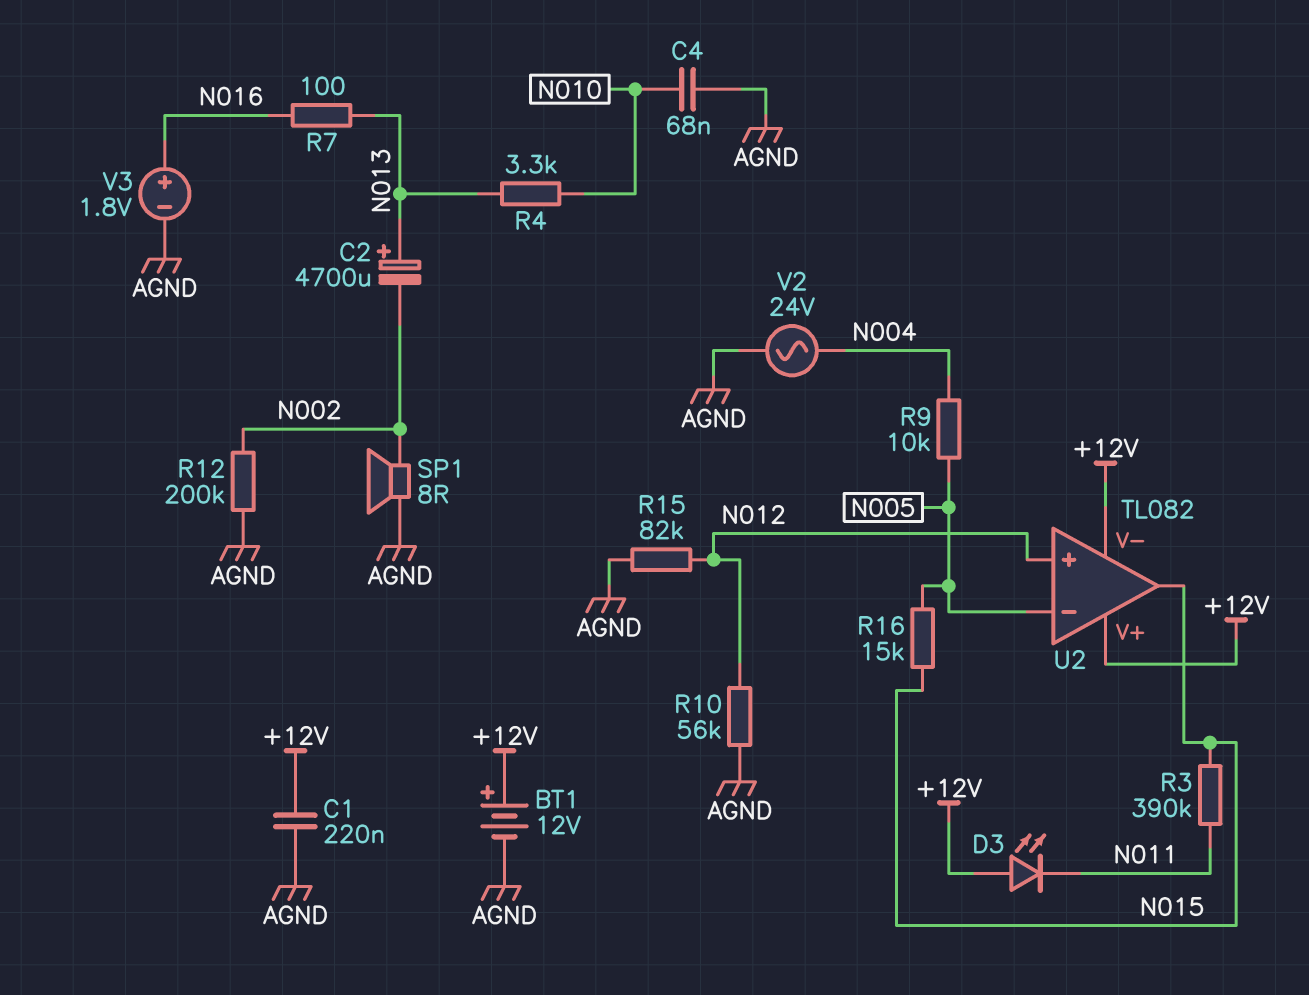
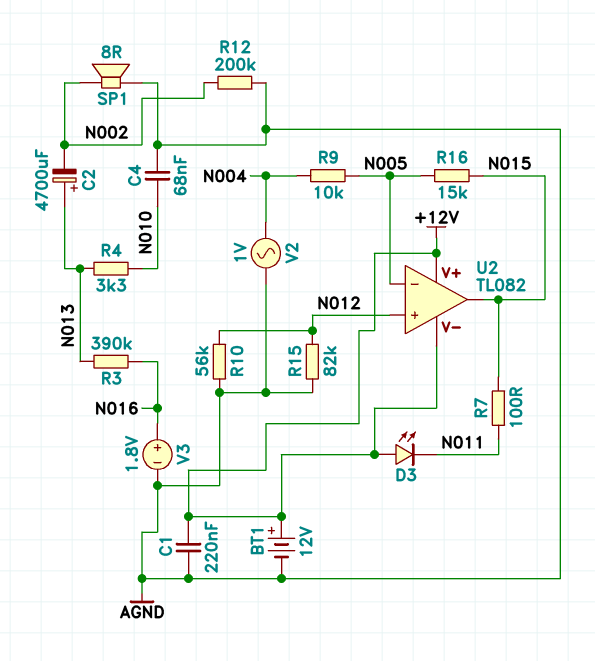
R3: 390k (N011, N015) -> 390k (N013, N016)
R7: 100 (N013, N016) -> 100 (N011, N015)
V2: AC 24V (AGND, N004) -> AC 1V (AGND, N004)

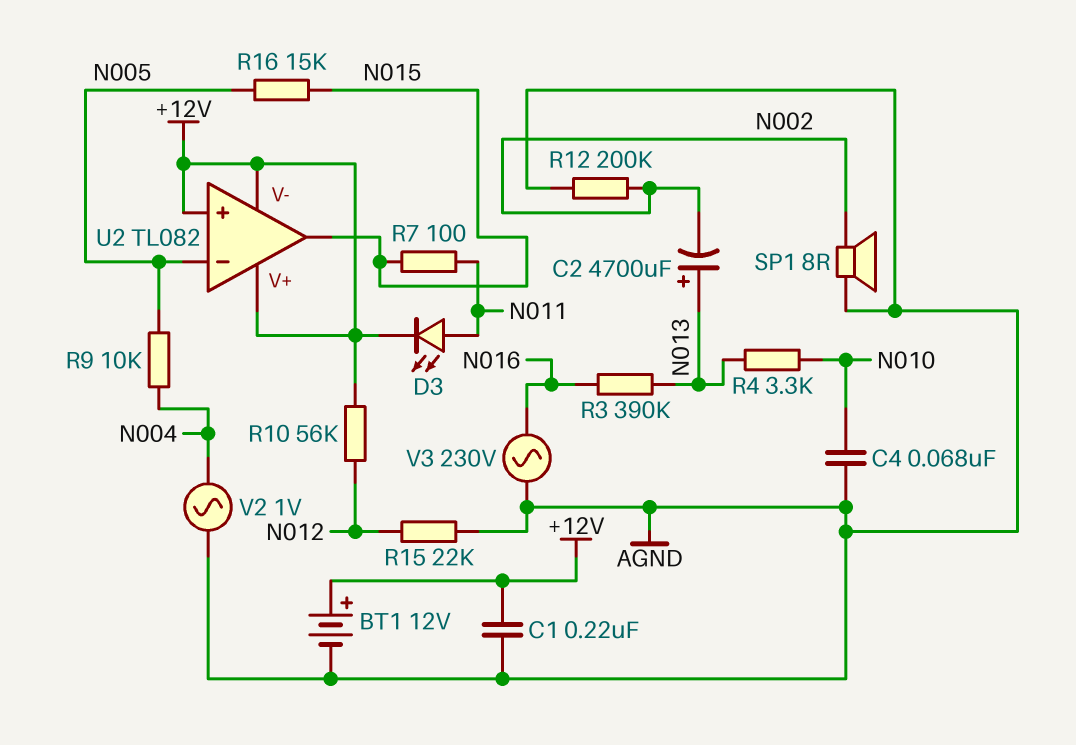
D3: LED (A +12V, K N011) -> LED (A N011, K +12V)
R10: 56k (AGND, N012) -> 56k (+12V, N012)
R15: 82k (AGND, N012) -> 22k (AGND, N012)
U2 pin in+: N012 -> +12V
V3: 1.8V (plus N016, minus AGND) -> AC 230V (AGND, N016)

